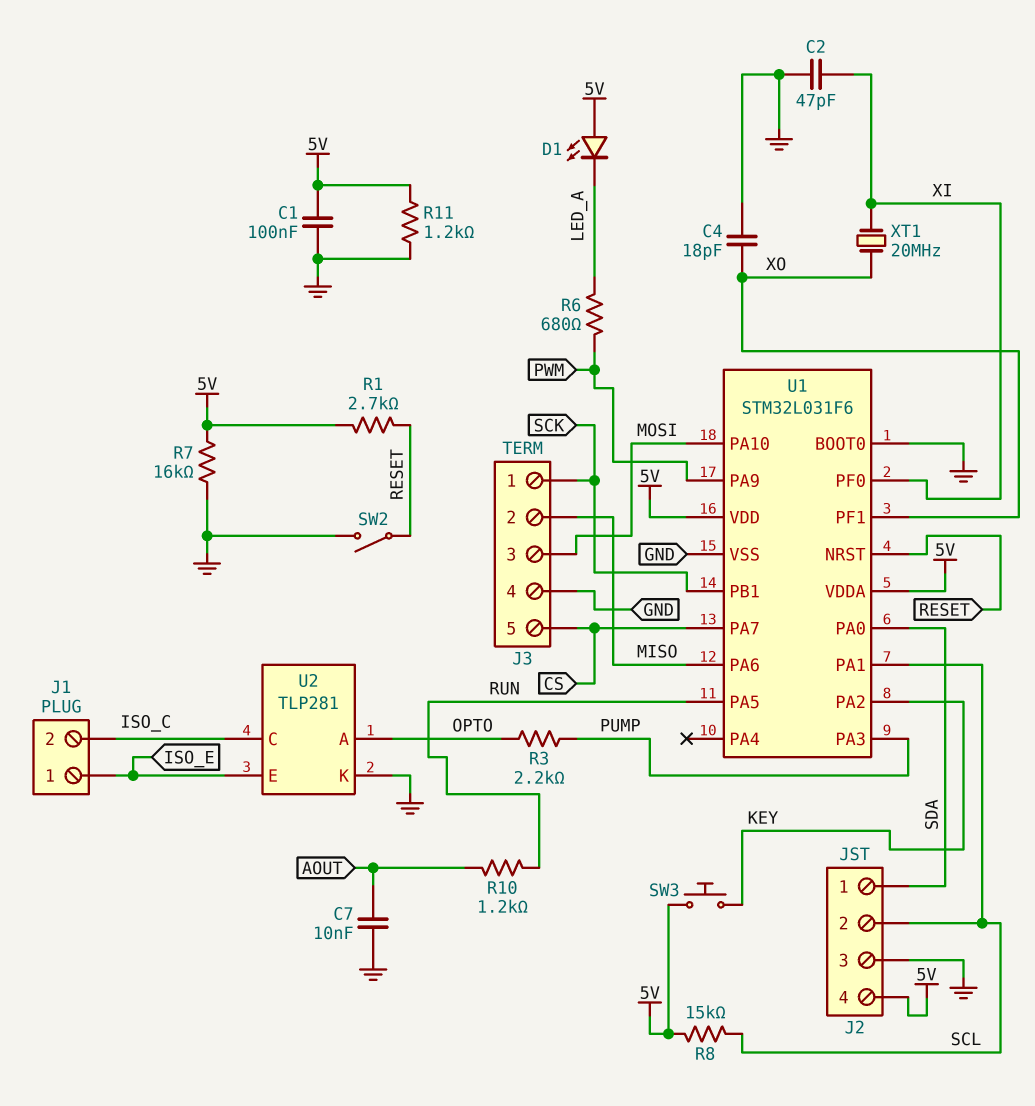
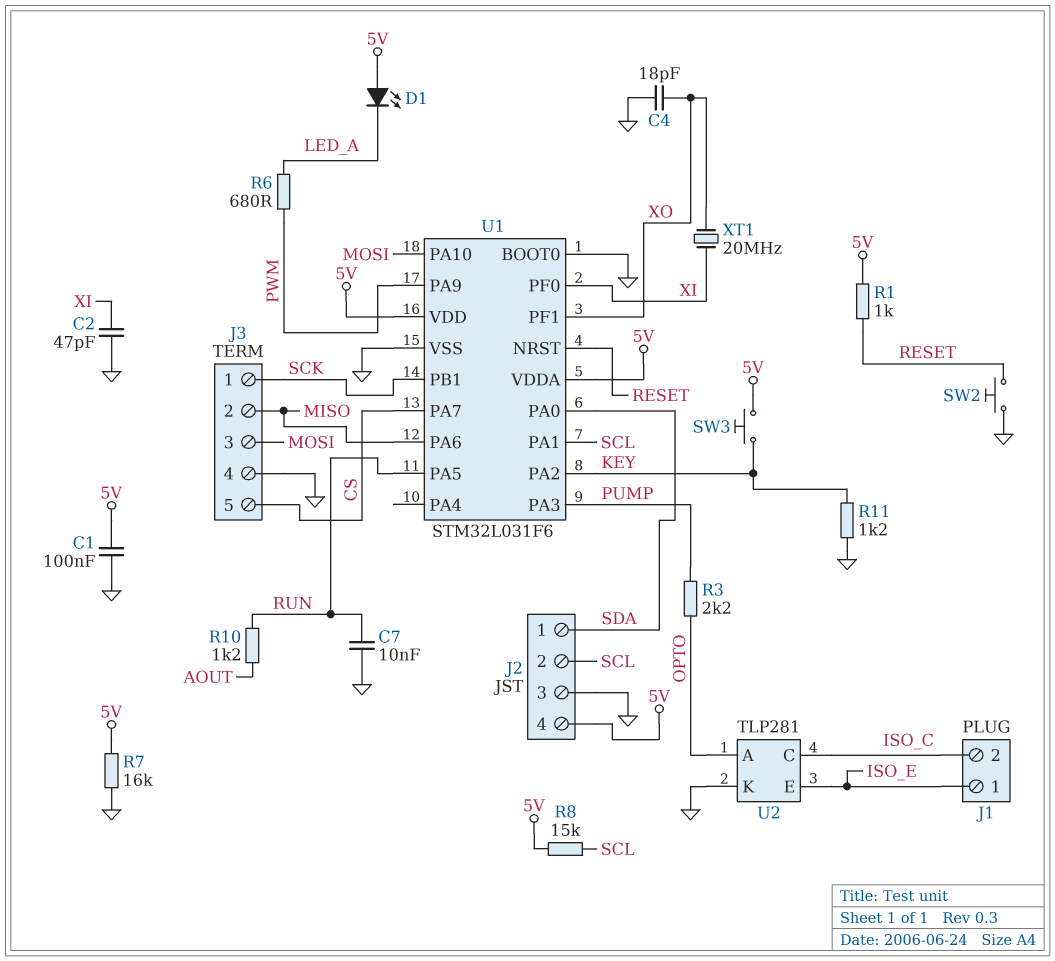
C7: 10nF (AOUT, GND) -> 10nF (GND, RUN)
R1: 2.7k (5V, RESET) -> 1k (5V, RESET)
R11: 1.2k (5V, GND) -> 1.2k (GND, KEY)
SW2: switch (GND, RESET) -> button (GND, RESET)

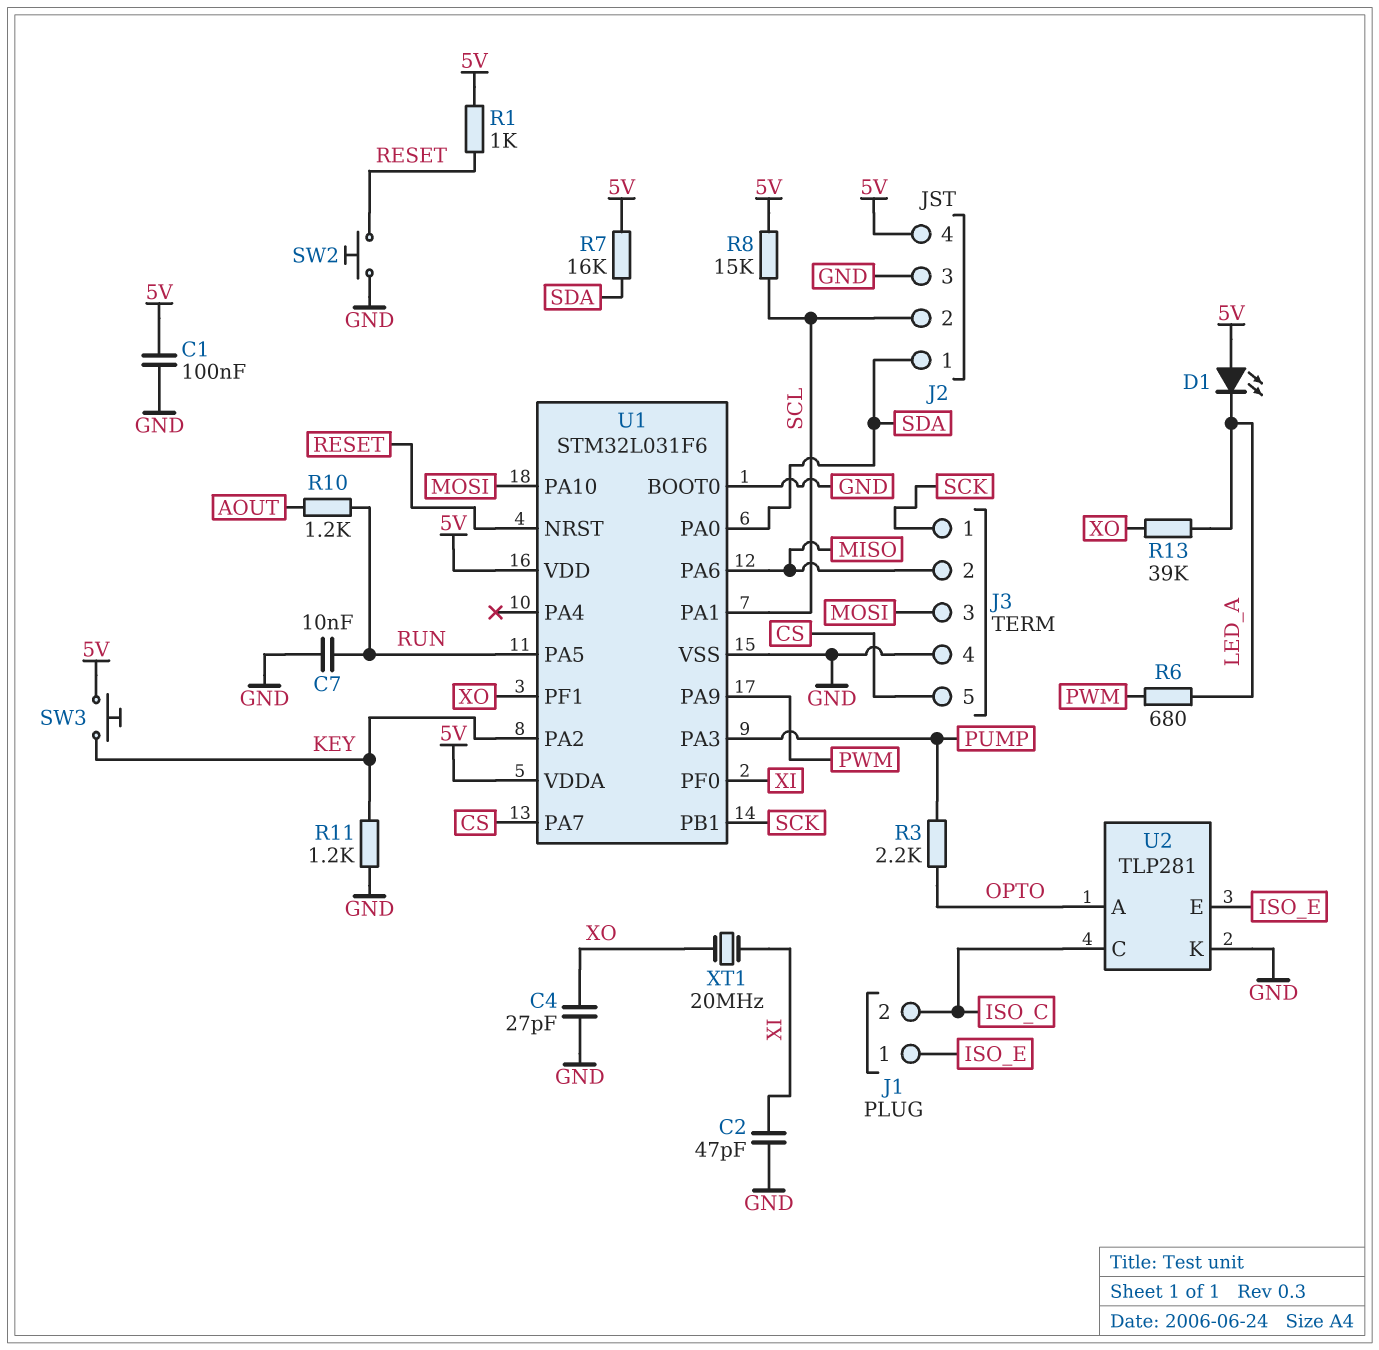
C4: 18pF (GND, XO) -> 27pF (GND, XO)
R7: 16k (5V, GND) -> 16k (5V, SDA)
R13: none -> 39k (LED_A, XO)

